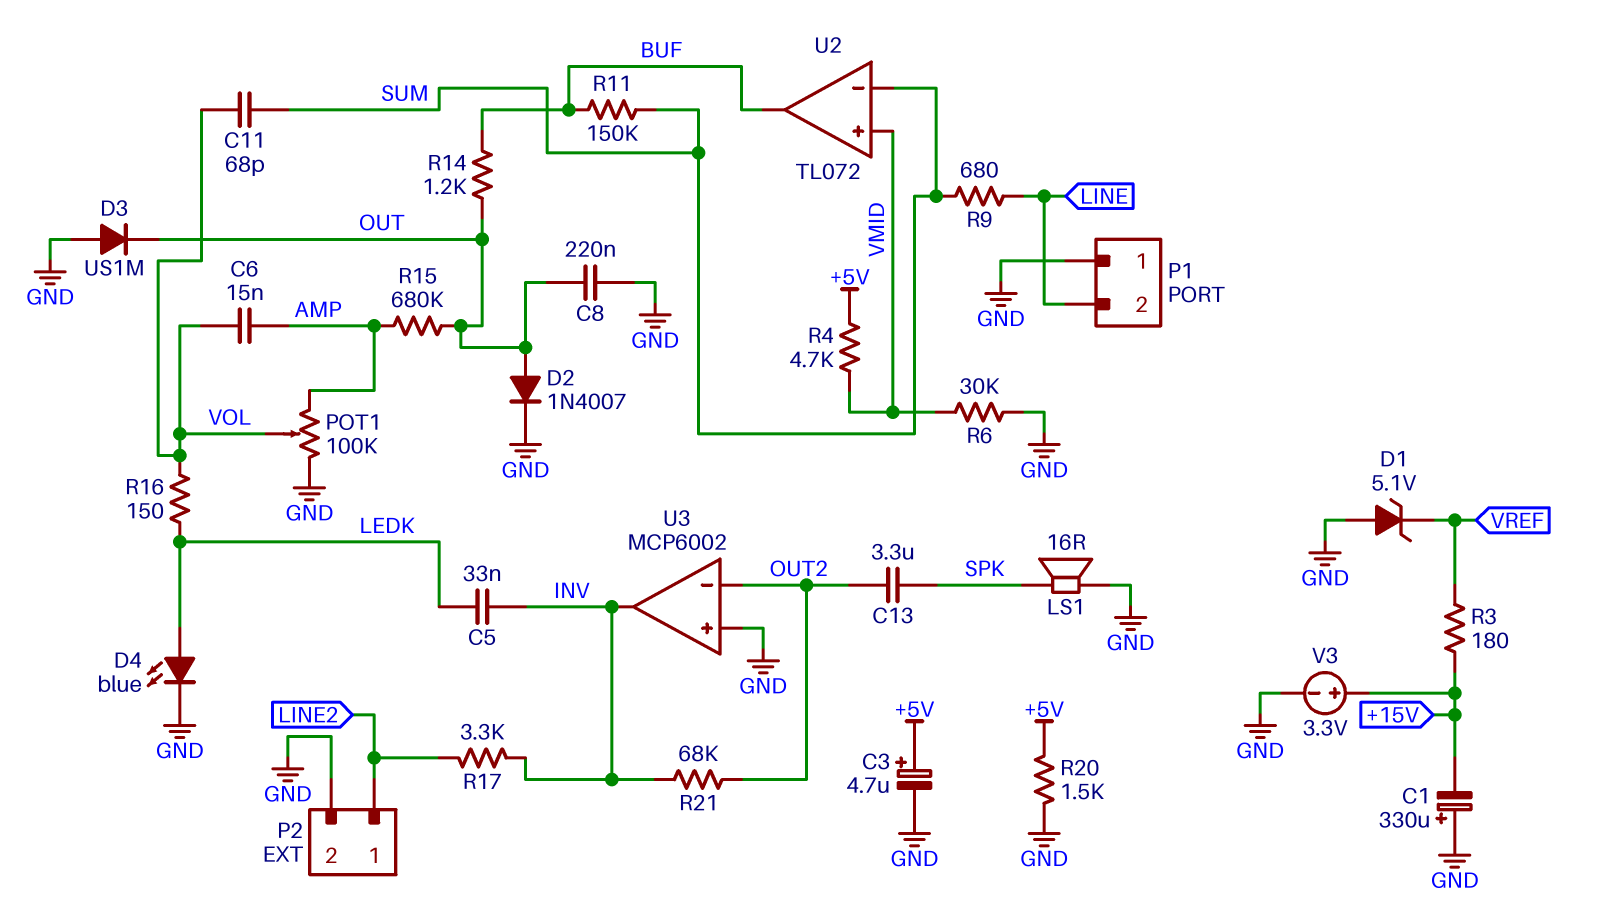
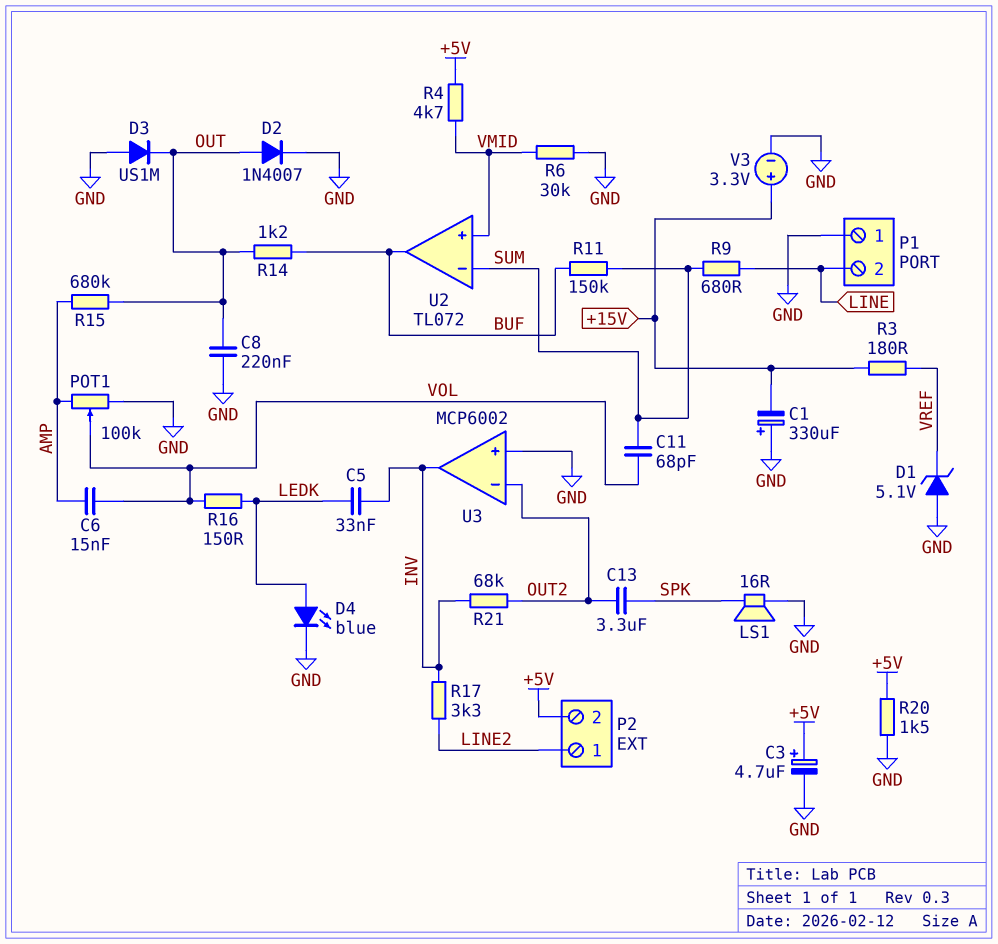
P2 pin 2: GND -> +5V

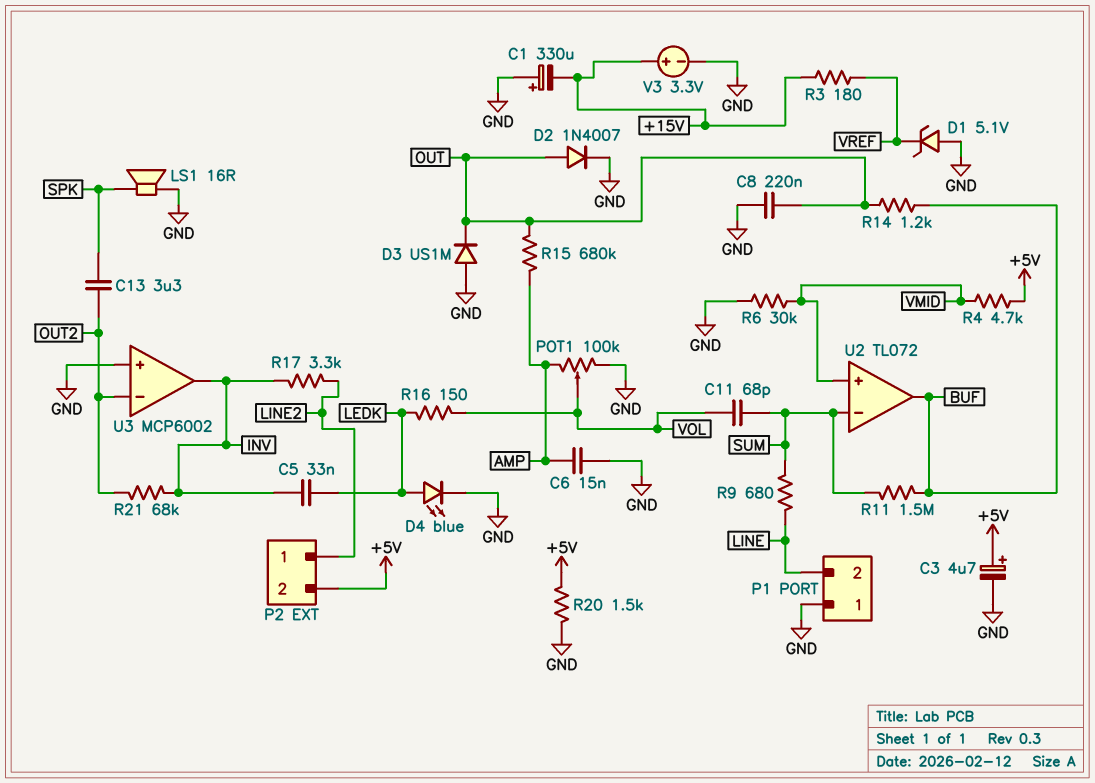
C6: 15nF (AMP, VOL) -> 15nF (AMP, GND)
R11: 150k (BUF, SUM) -> 1.5M (BUF, SUM)

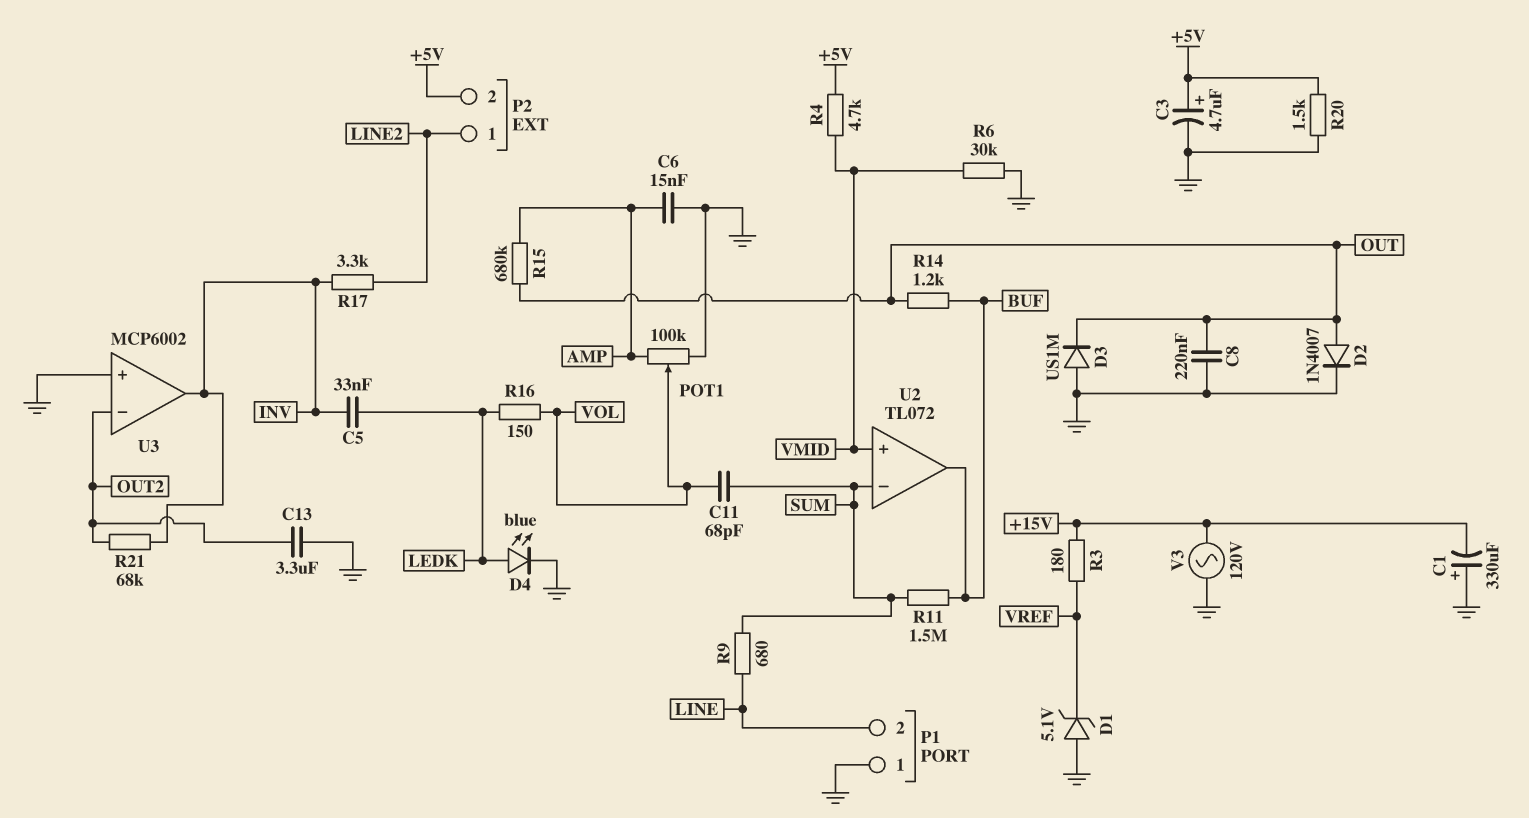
C13: 3.3uF (OUT2, SPK) -> 3.3uF (GND, OUT2)
LS1: speaker 16R (GND, SPK) -> none
V3: 3.3V (plus +15V, minus GND) -> AC 120V (+15V, GND)

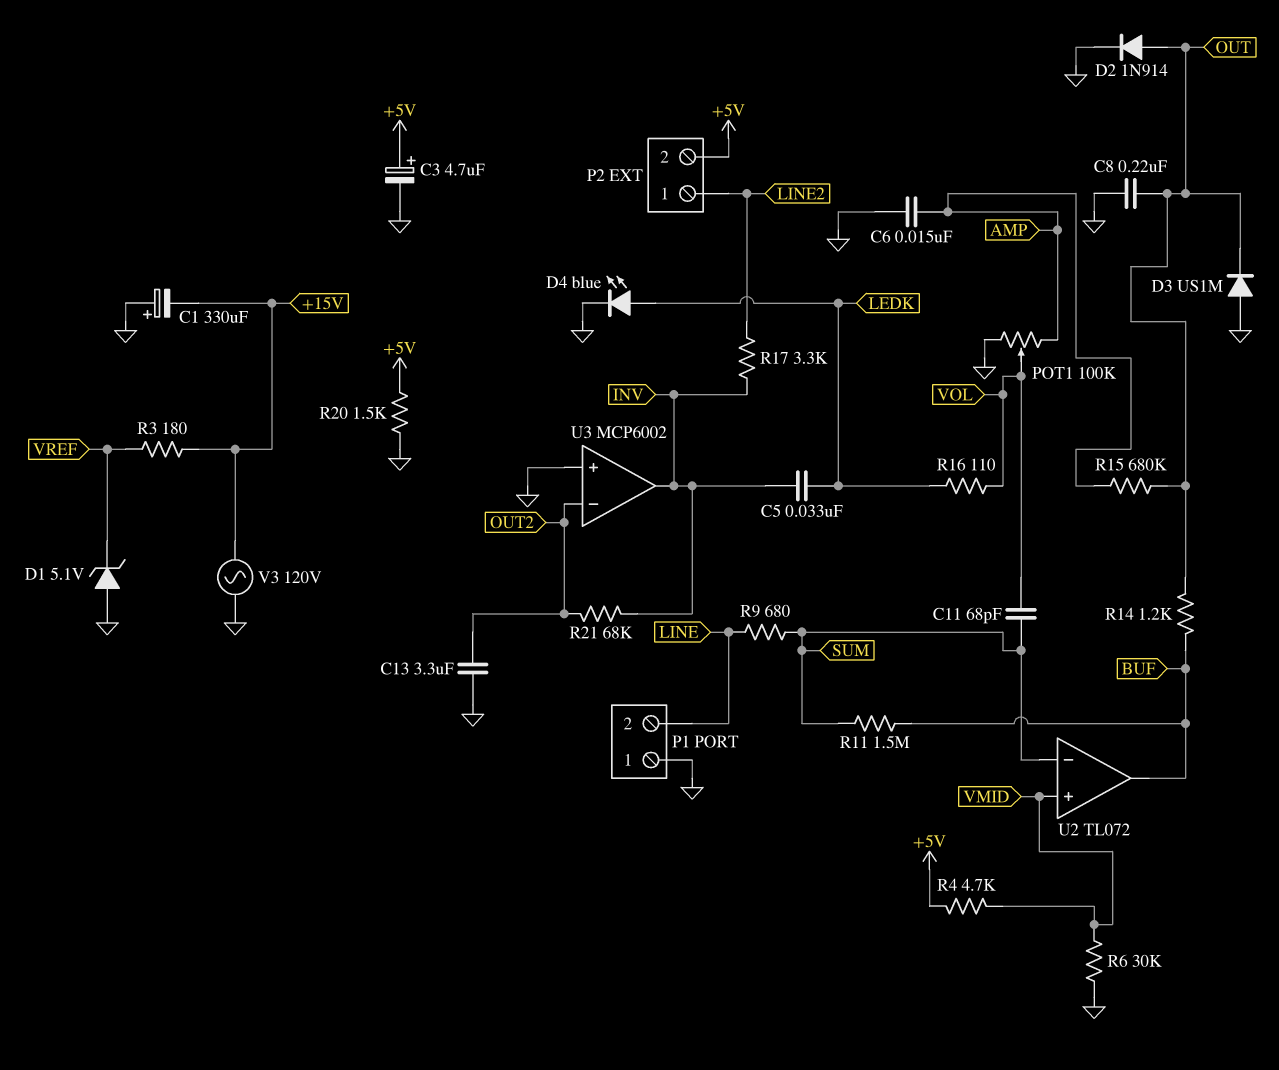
D2: diode 1N4007 (A OUT, K GND) -> diode 1N914 (A OUT, K GND)
R16: 150 (LEDK, VOL) -> 110 (LEDK, VOL)

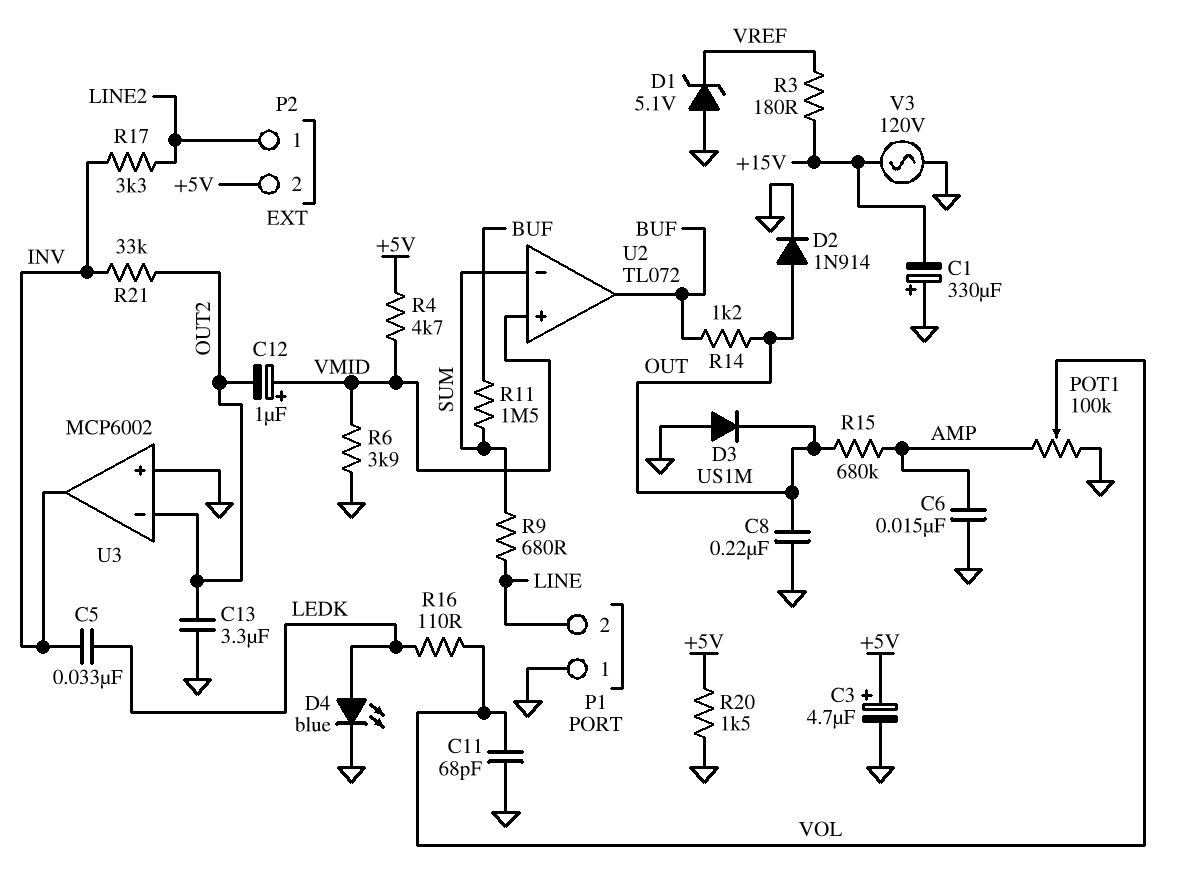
C11: 68pF (SUM, VOL) -> 68pF (GND, VOL)
C12: none -> 1uF (plus VMID, minus OUT2)
R6: 30k (GND, VMID) -> 3.9k (GND, VMID)
R21: 68k (INV, OUT2) -> 33k (INV, OUT2)

